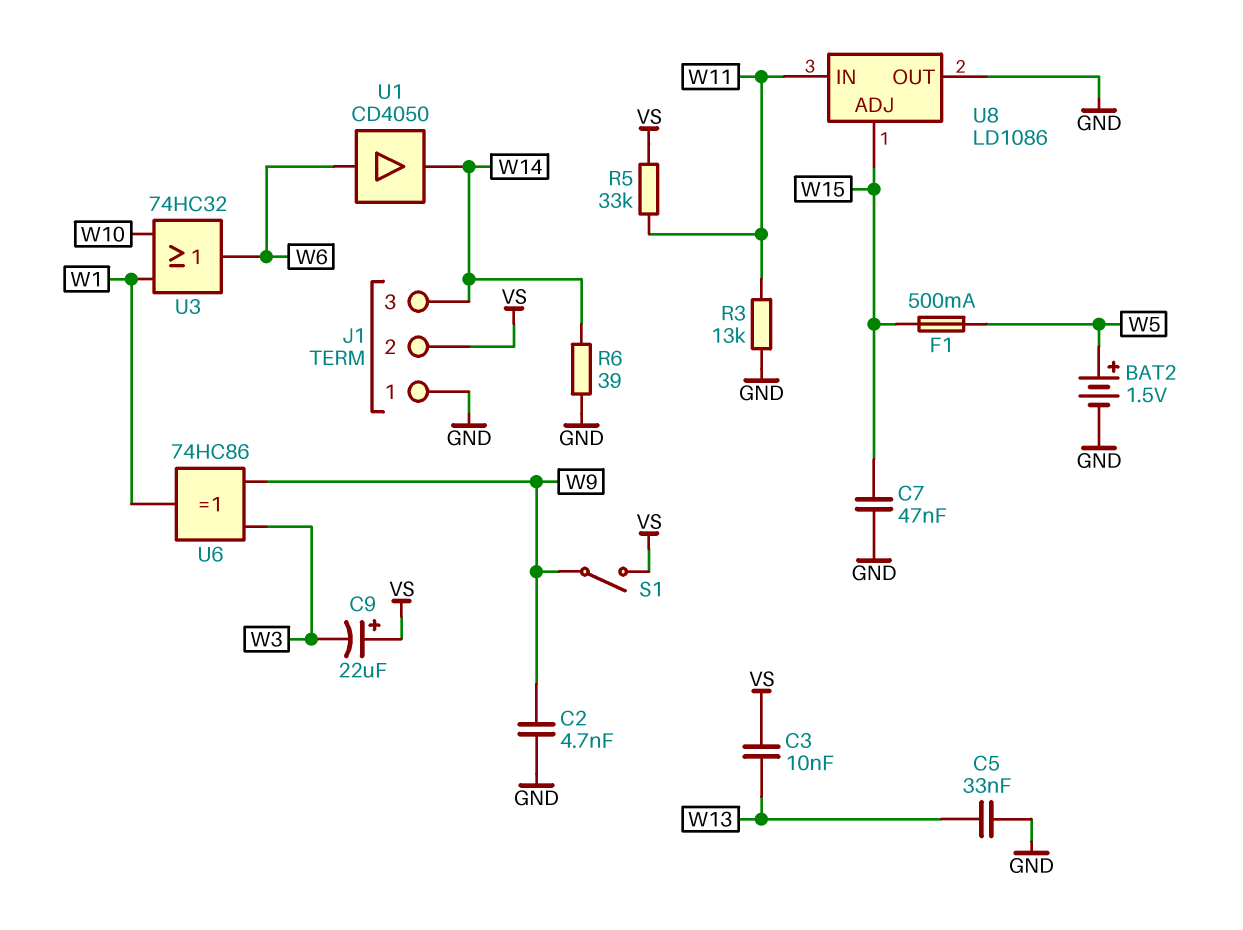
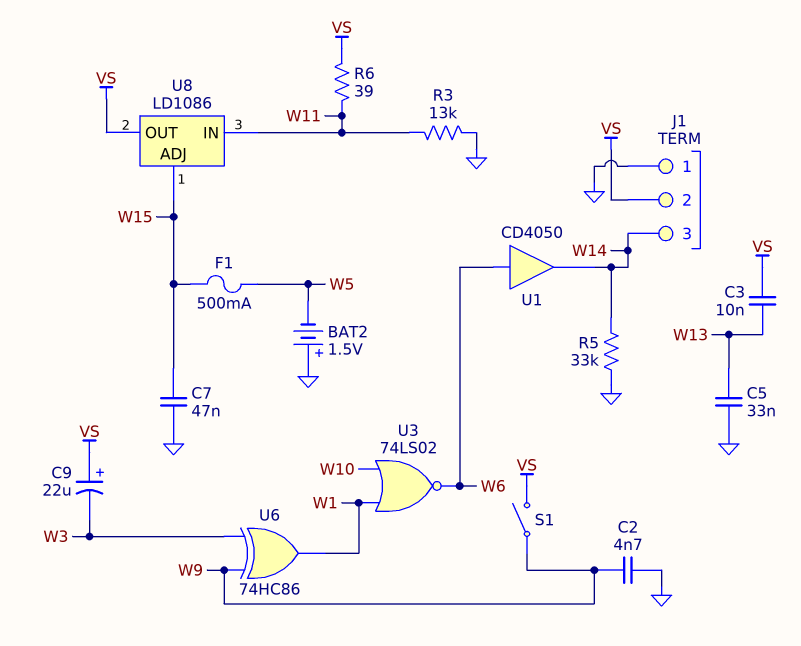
BAT2: 1.5V (plus W5, minus GND) -> 1.5V (plus GND, minus W5)
R5: 33k (VS, W11) -> 33k (GND, W14)
R6: 39 (GND, W14) -> 39 (VS, W11)
U3: OR 74HC32 (in W1, in W10, out W6) -> NOR 74LS02 (in W1, in W10, out W6)
U8 pin OUT: GND -> VS

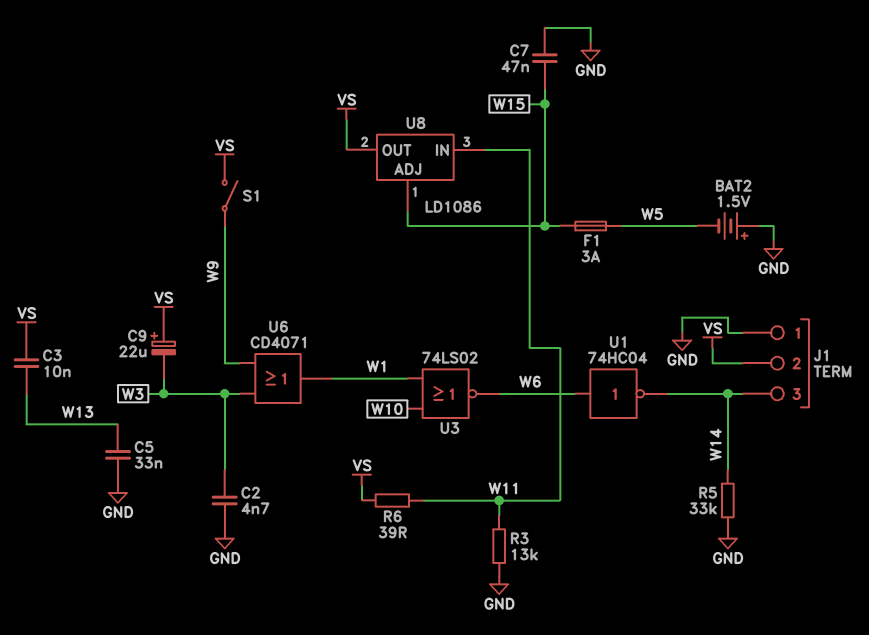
C2: 4.7nF (GND, W9) -> 4.7nF (GND, W3)
F1: 500mA (W5, W15) -> 3A (W5, W15)
U1: buffer CD4050 (in W6, out W14) -> NOT 74HC04 (in W6, out W14)
U6: XOR 74HC86 (in W3, in W9, out W1) -> OR CD4071 (in W3, in W9, out W1)

